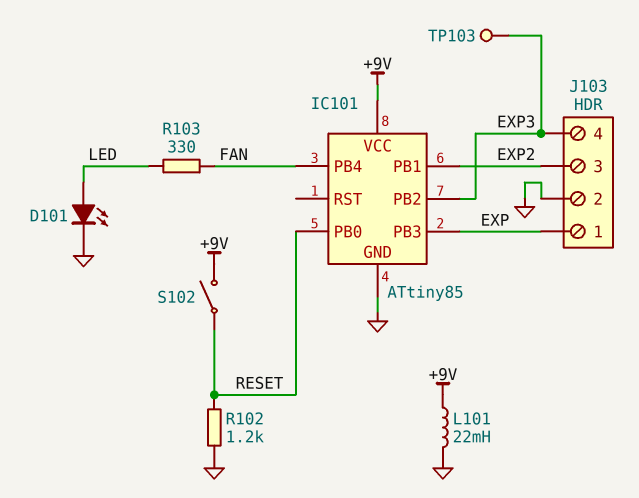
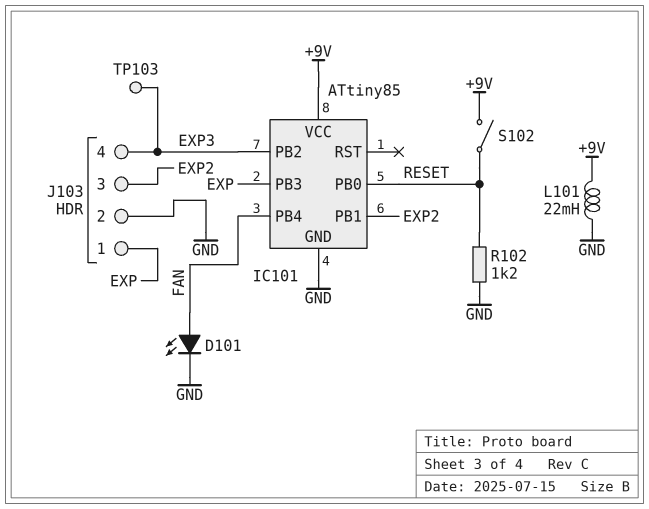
D101: LED (A LED, K GND) -> LED (A FAN, K GND)
R103: 330 (FAN, LED) -> none

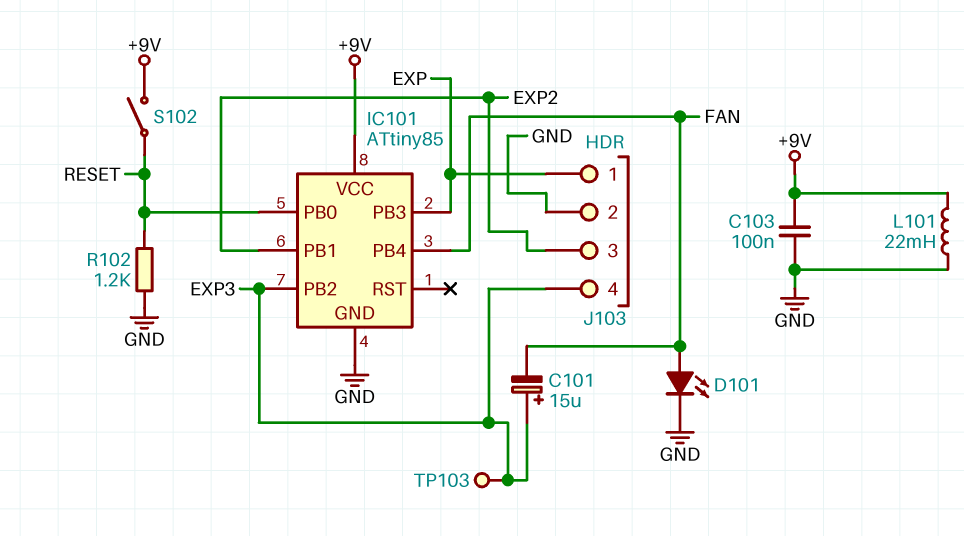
C101: none -> 15uF (plus EXP3, minus FAN)
C103: none -> 100nF (+9V, GND)

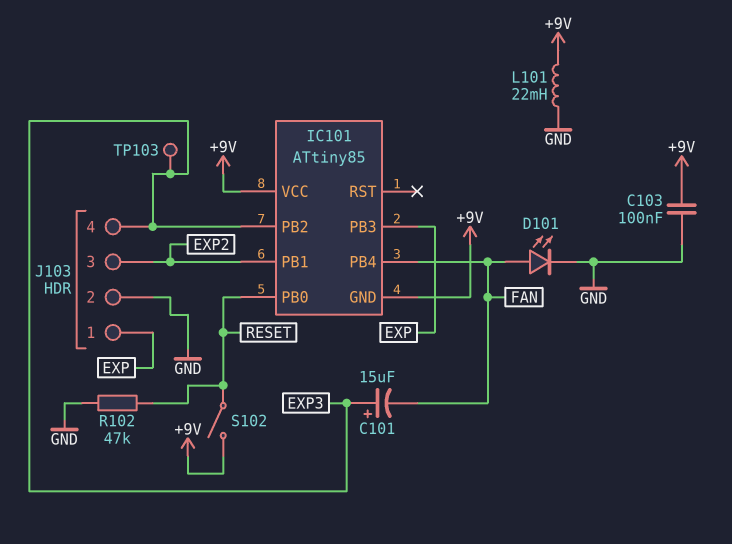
IC101 pin GND: GND -> +9V
R102: 1.2k (GND, RESET) -> 47k (GND, RESET)

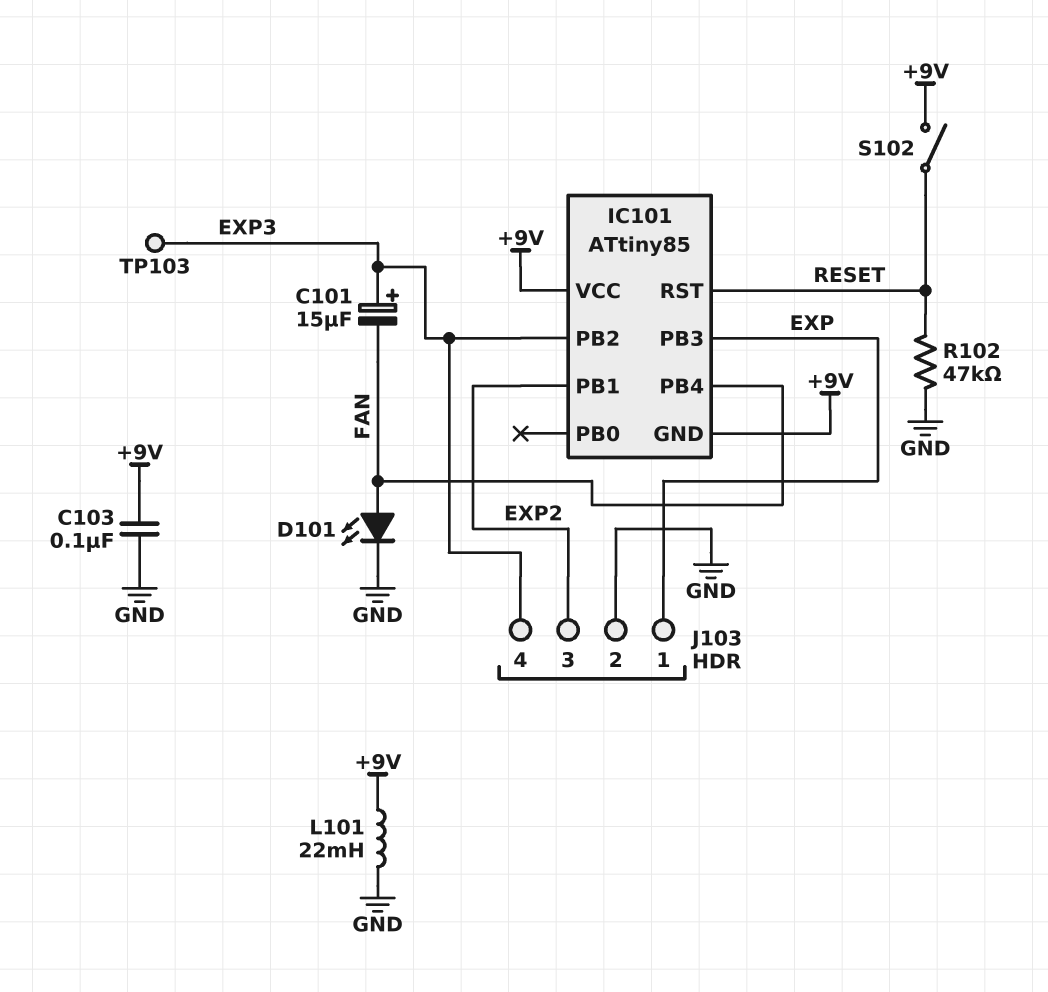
IC101 pin PB0: RESET -> none
IC101 pin RST: none -> RESET

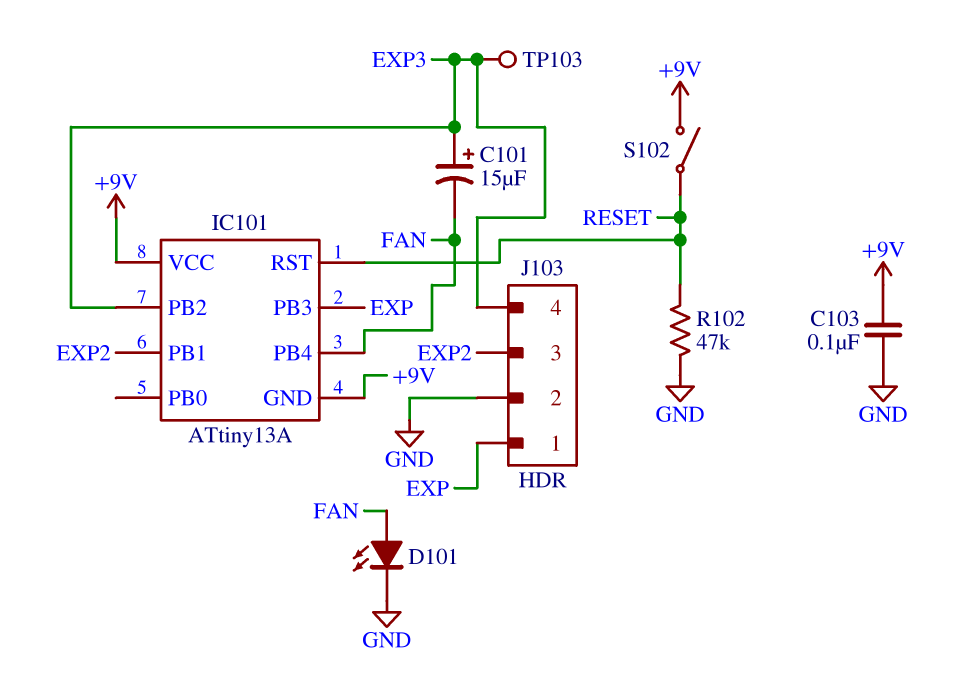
IC101: ATtiny85 -> ATtiny13A
L101: 22mH (+9V, GND) -> none

